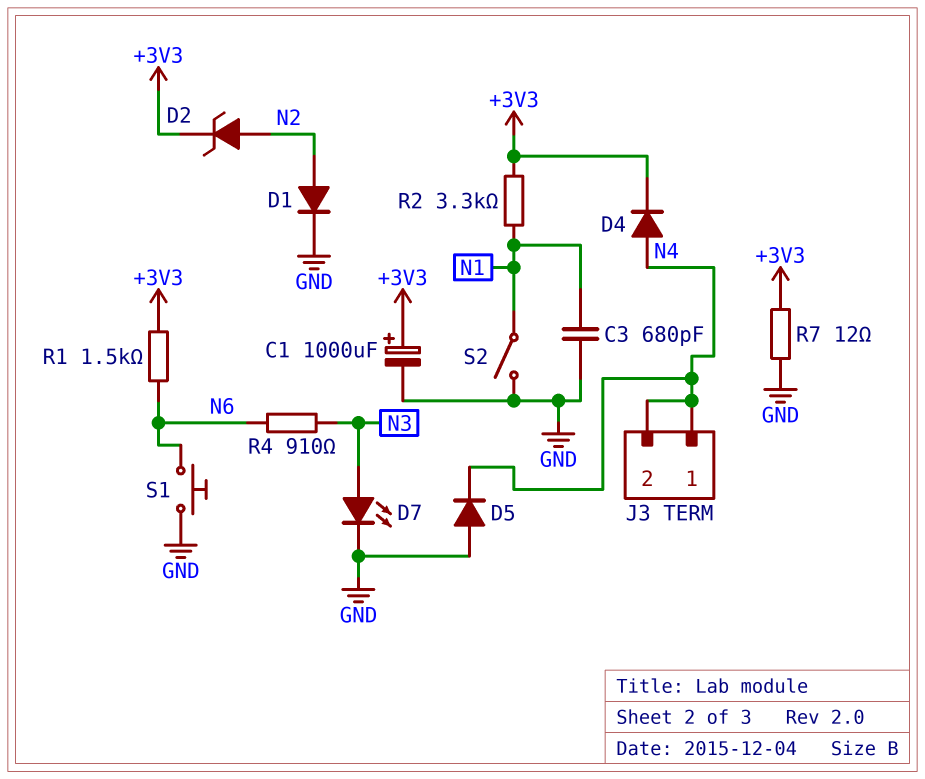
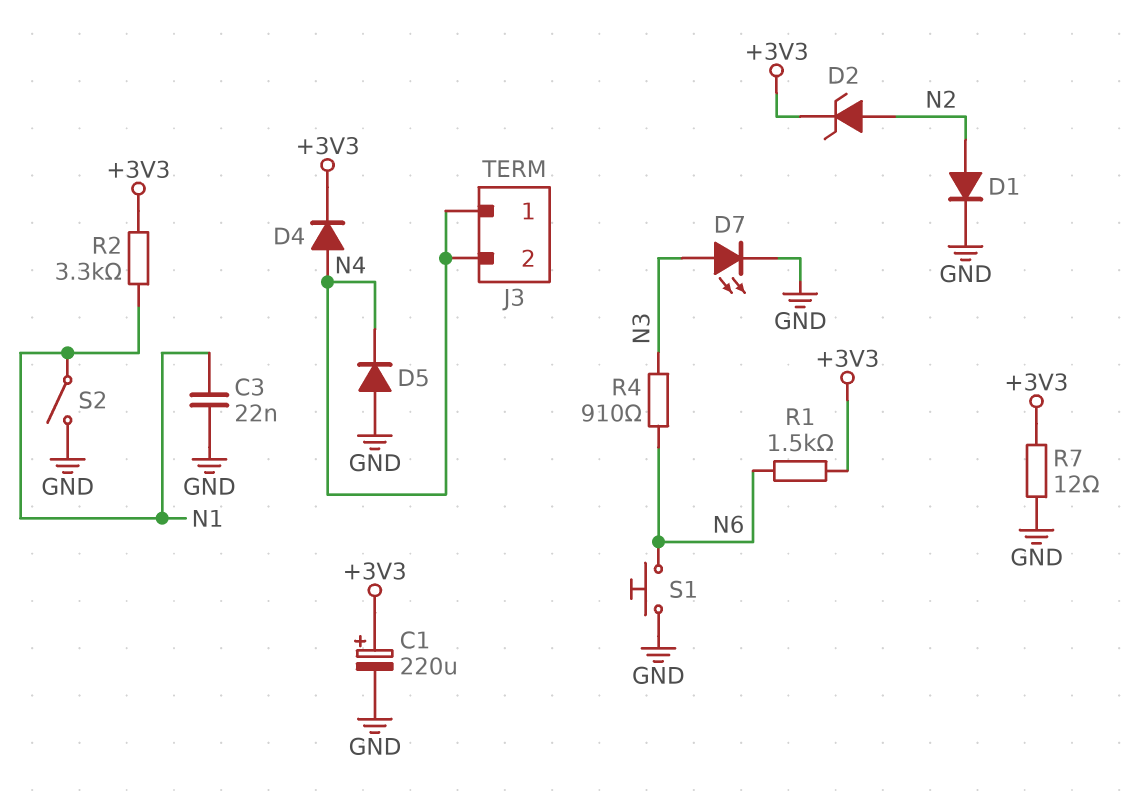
C1: 1000uF (plus +3V3, minus GND) -> 220uF (plus +3V3, minus GND)
C3: 680pF (GND, N1) -> 22nF (GND, N1)

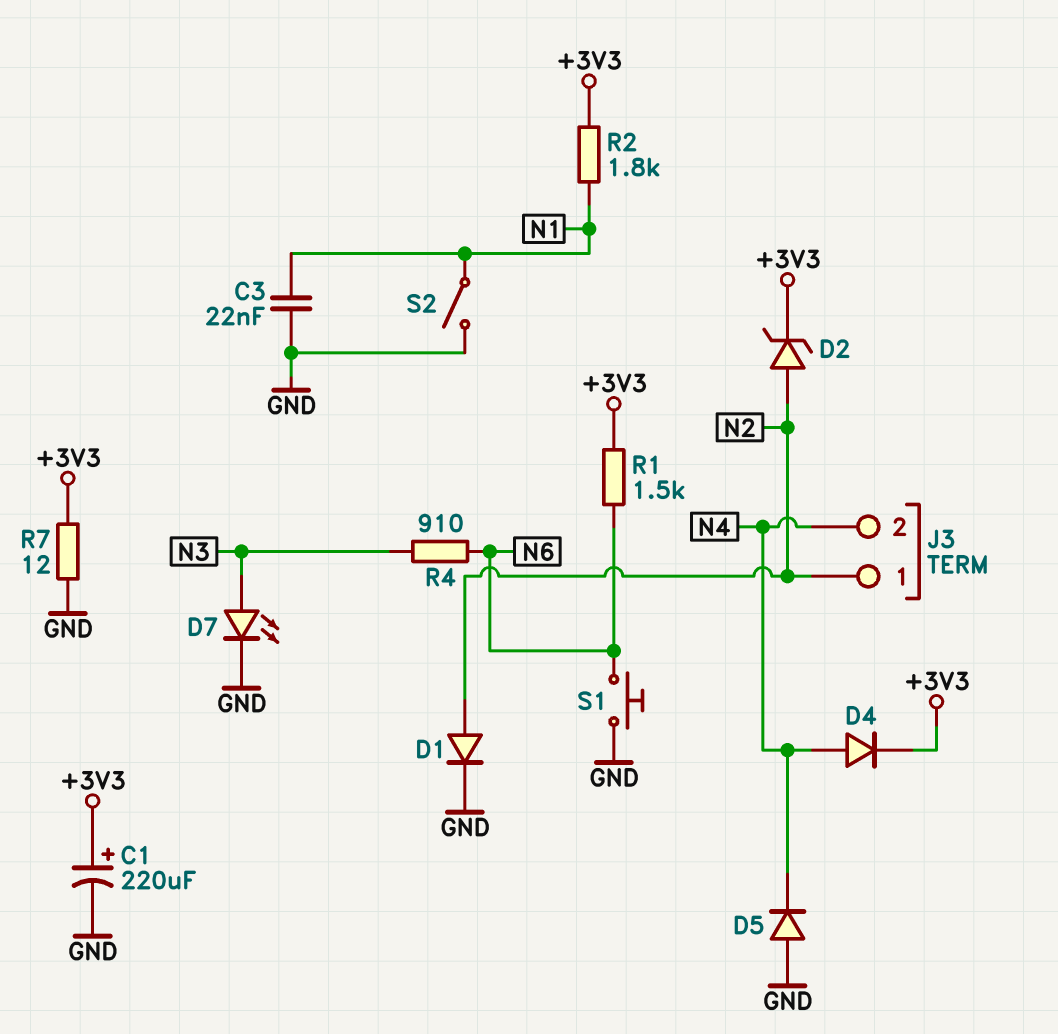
J3 pin 1: N4 -> N2
R2: 3.3k (+3V3, N1) -> 1.8k (+3V3, N1)

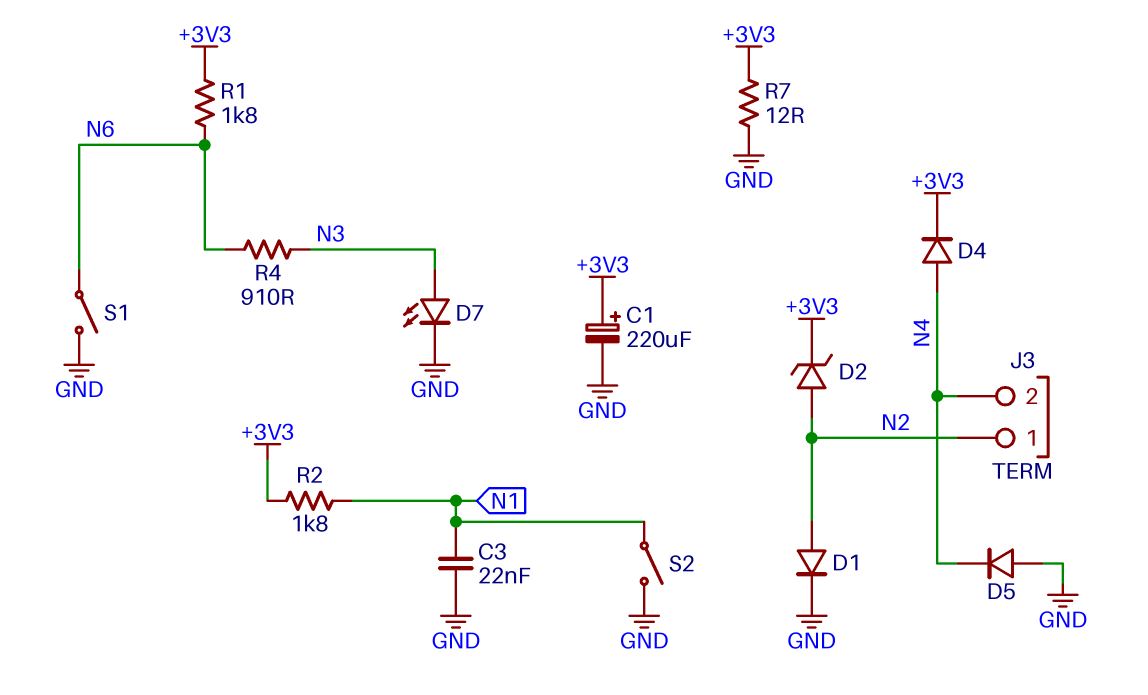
R1: 1.5k (+3V3, N6) -> 1.8k (+3V3, N6)
S1: button (GND, N6) -> switch (GND, N6)

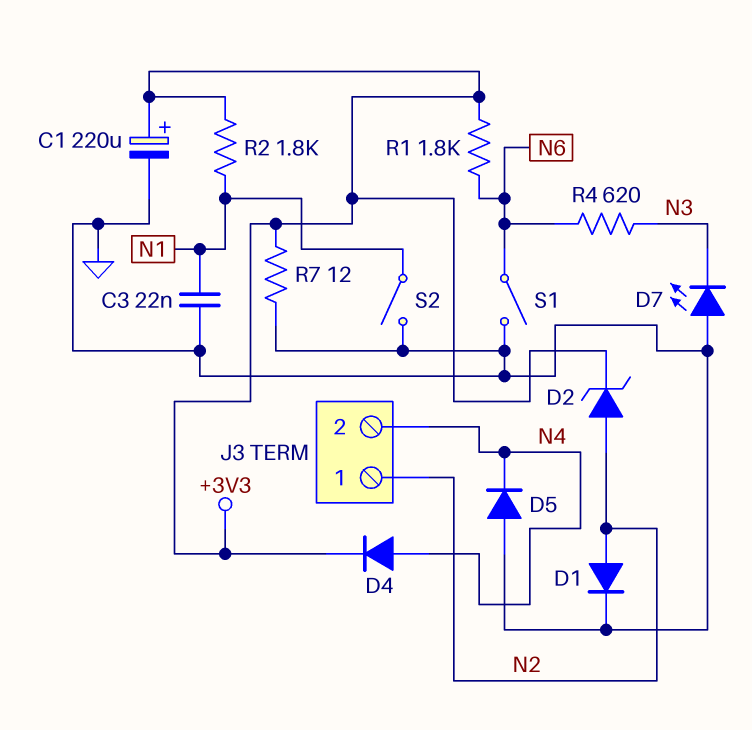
D7: LED (A N3, K GND) -> LED (A GND, K N3)
R4: 910 (N3, N6) -> 620 (N3, N6)

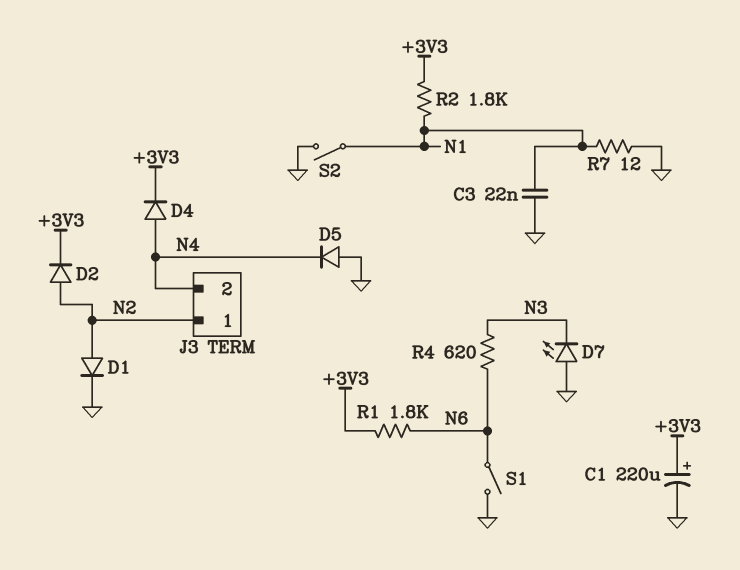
D2: zener (A N2, K +3V3) -> diode (A N2, K +3V3)
R7: 12 (+3V3, GND) -> 12 (GND, N1)

